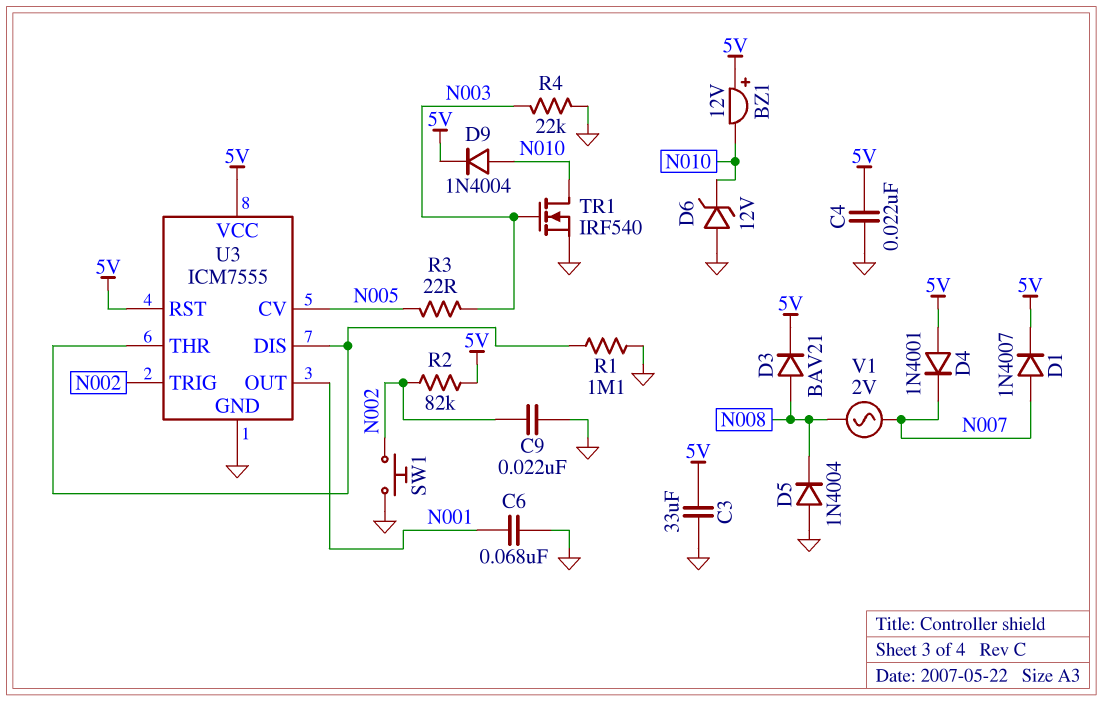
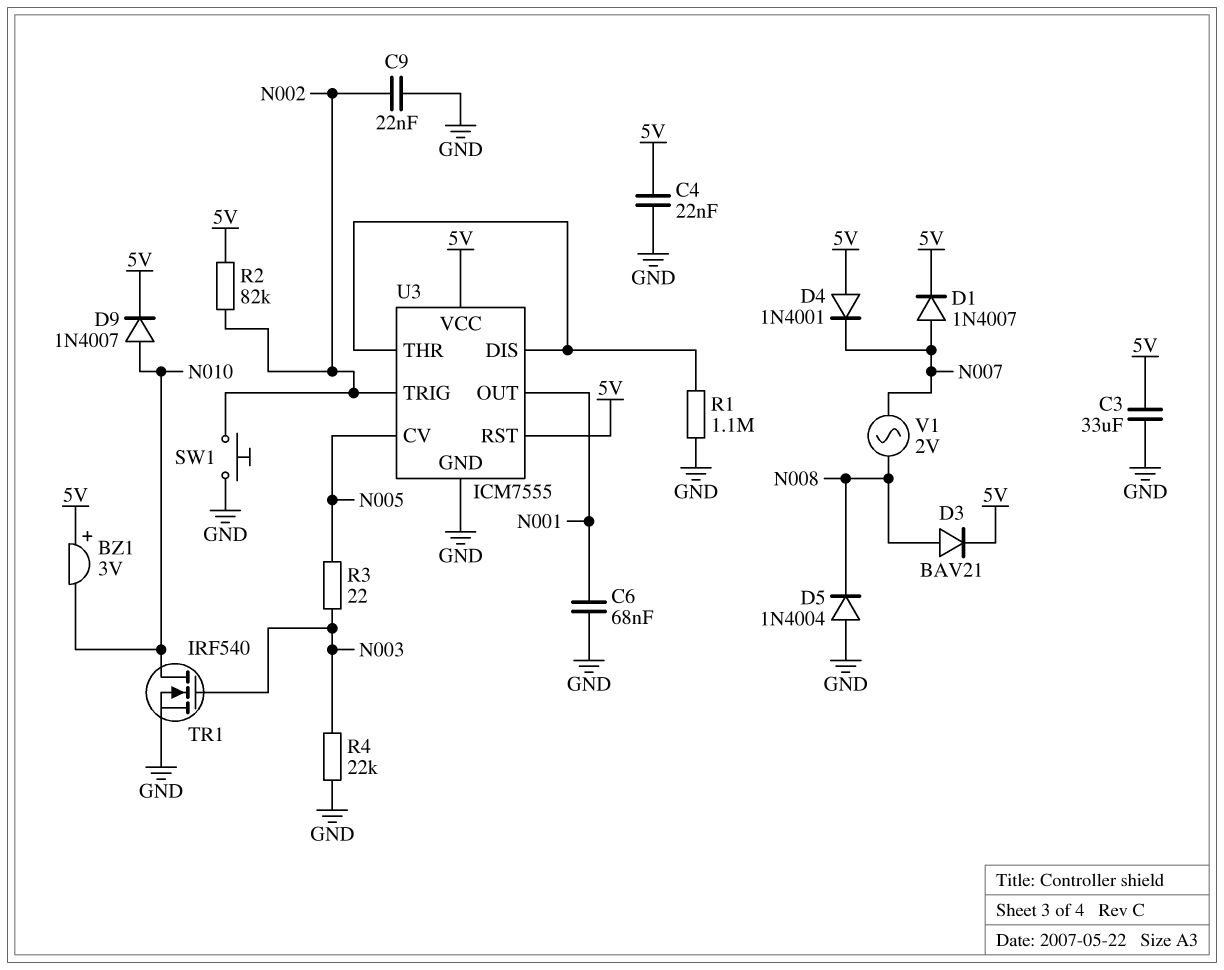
BZ1: buzzer 12V (plus 5V, minus N010) -> buzzer 3V (plus 5V, minus N010)
D6: zener 12V (A GND, K N010) -> none
D9: diode 1N4004 (A N010, K 5V) -> diode 1N4007 (A N010, K 5V)

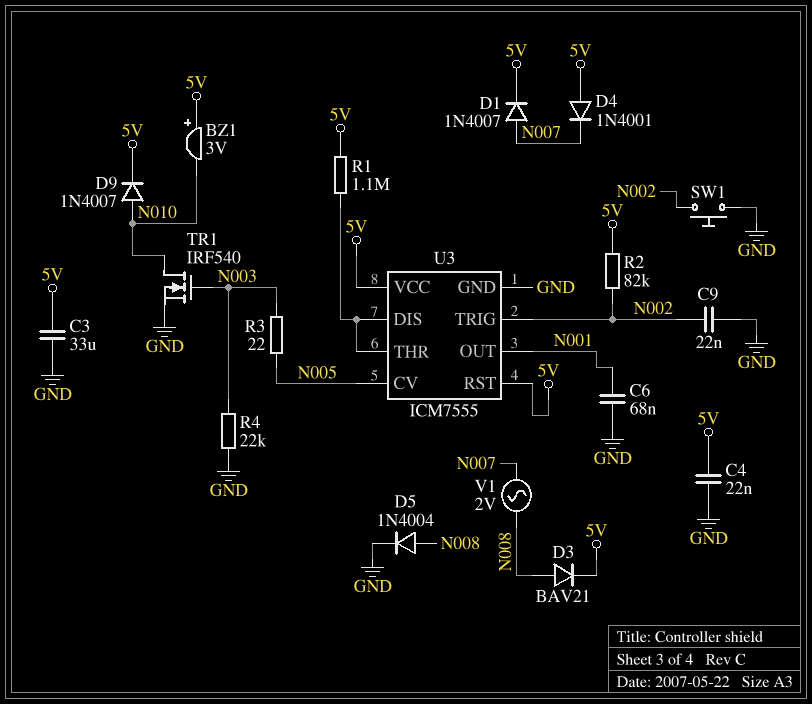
D5: diode 1N4004 (A GND, K N008) -> diode 1N4004 (A N008, K GND)
R1: 1.1M (GND, U3/DIS) -> 1.1M (5V, U3/DIS)

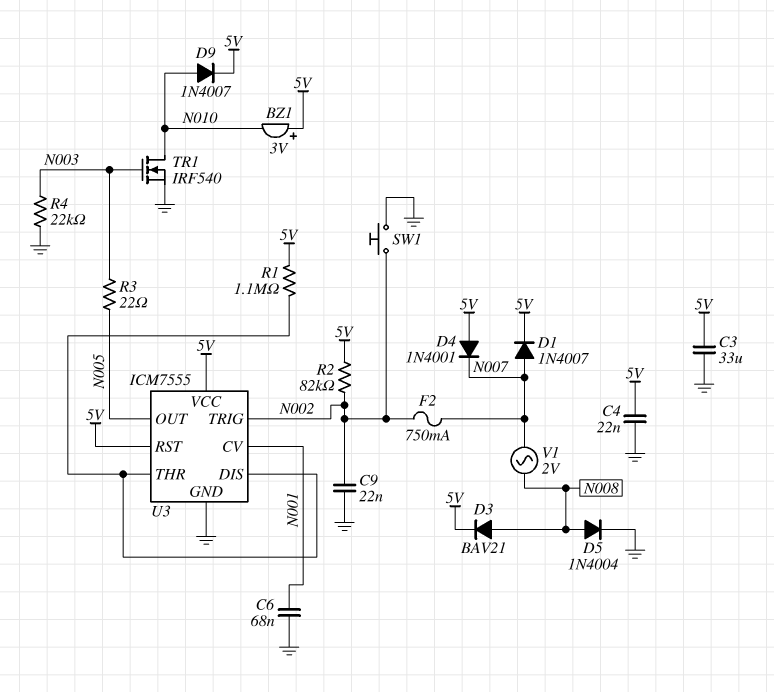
F2: none -> 750mA (N002, N007)
U3 pin CV: N005 -> N001
U3 pin OUT: N001 -> N005

